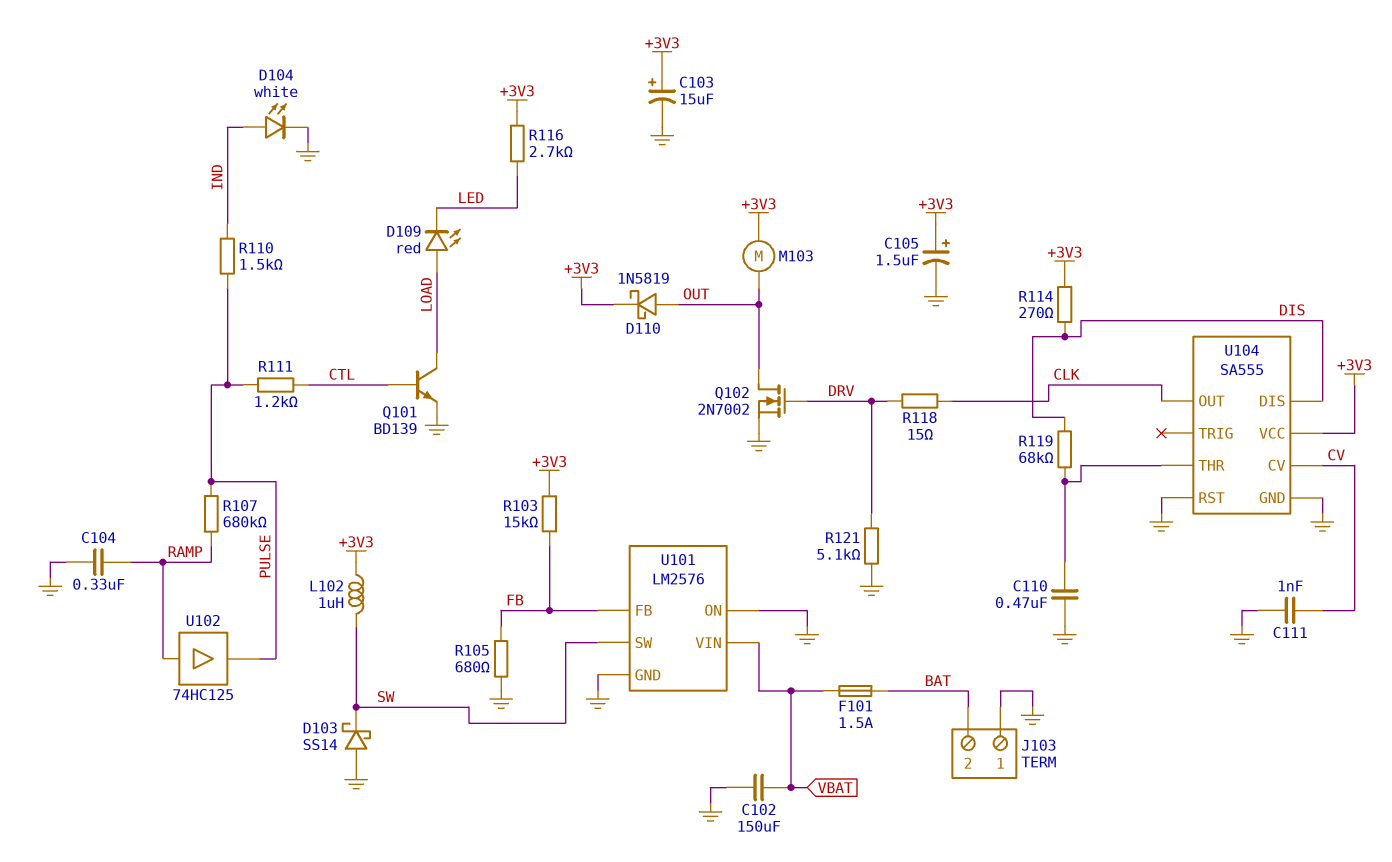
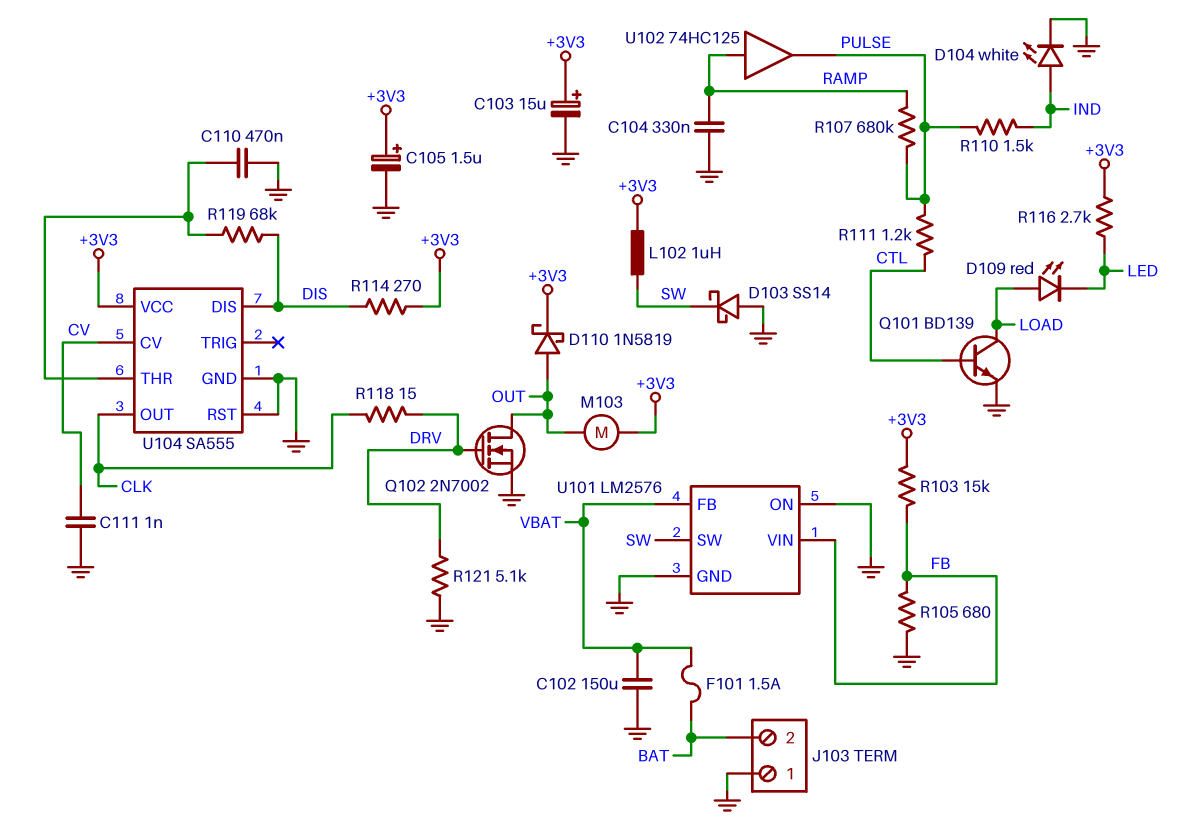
U101 pin FB: FB -> VBAT
U101 pin VIN: VBAT -> FB

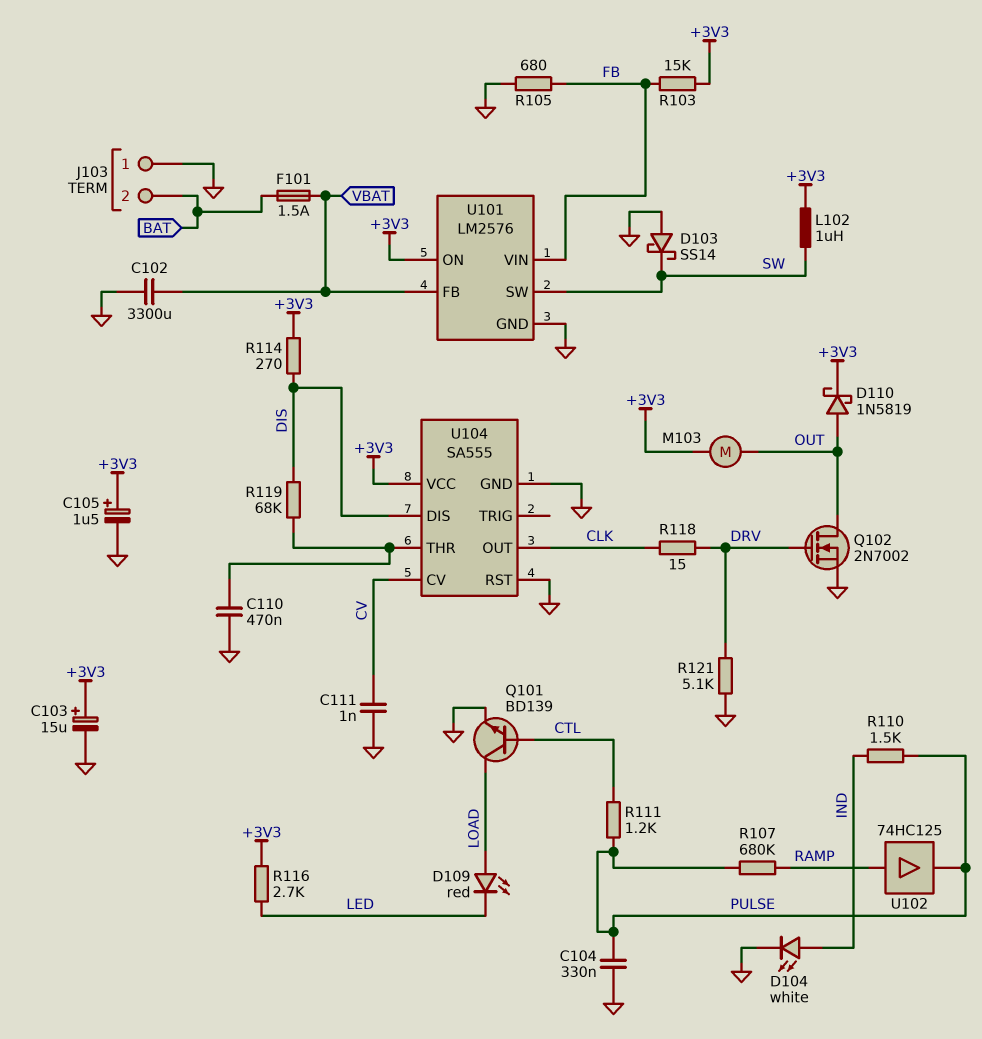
C102: 150uF (GND, VBAT) -> 3300uF (GND, VBAT)
C104: 330nF (GND, RAMP) -> 330nF (GND, PULSE)
U101 pin ON: GND -> +3V3

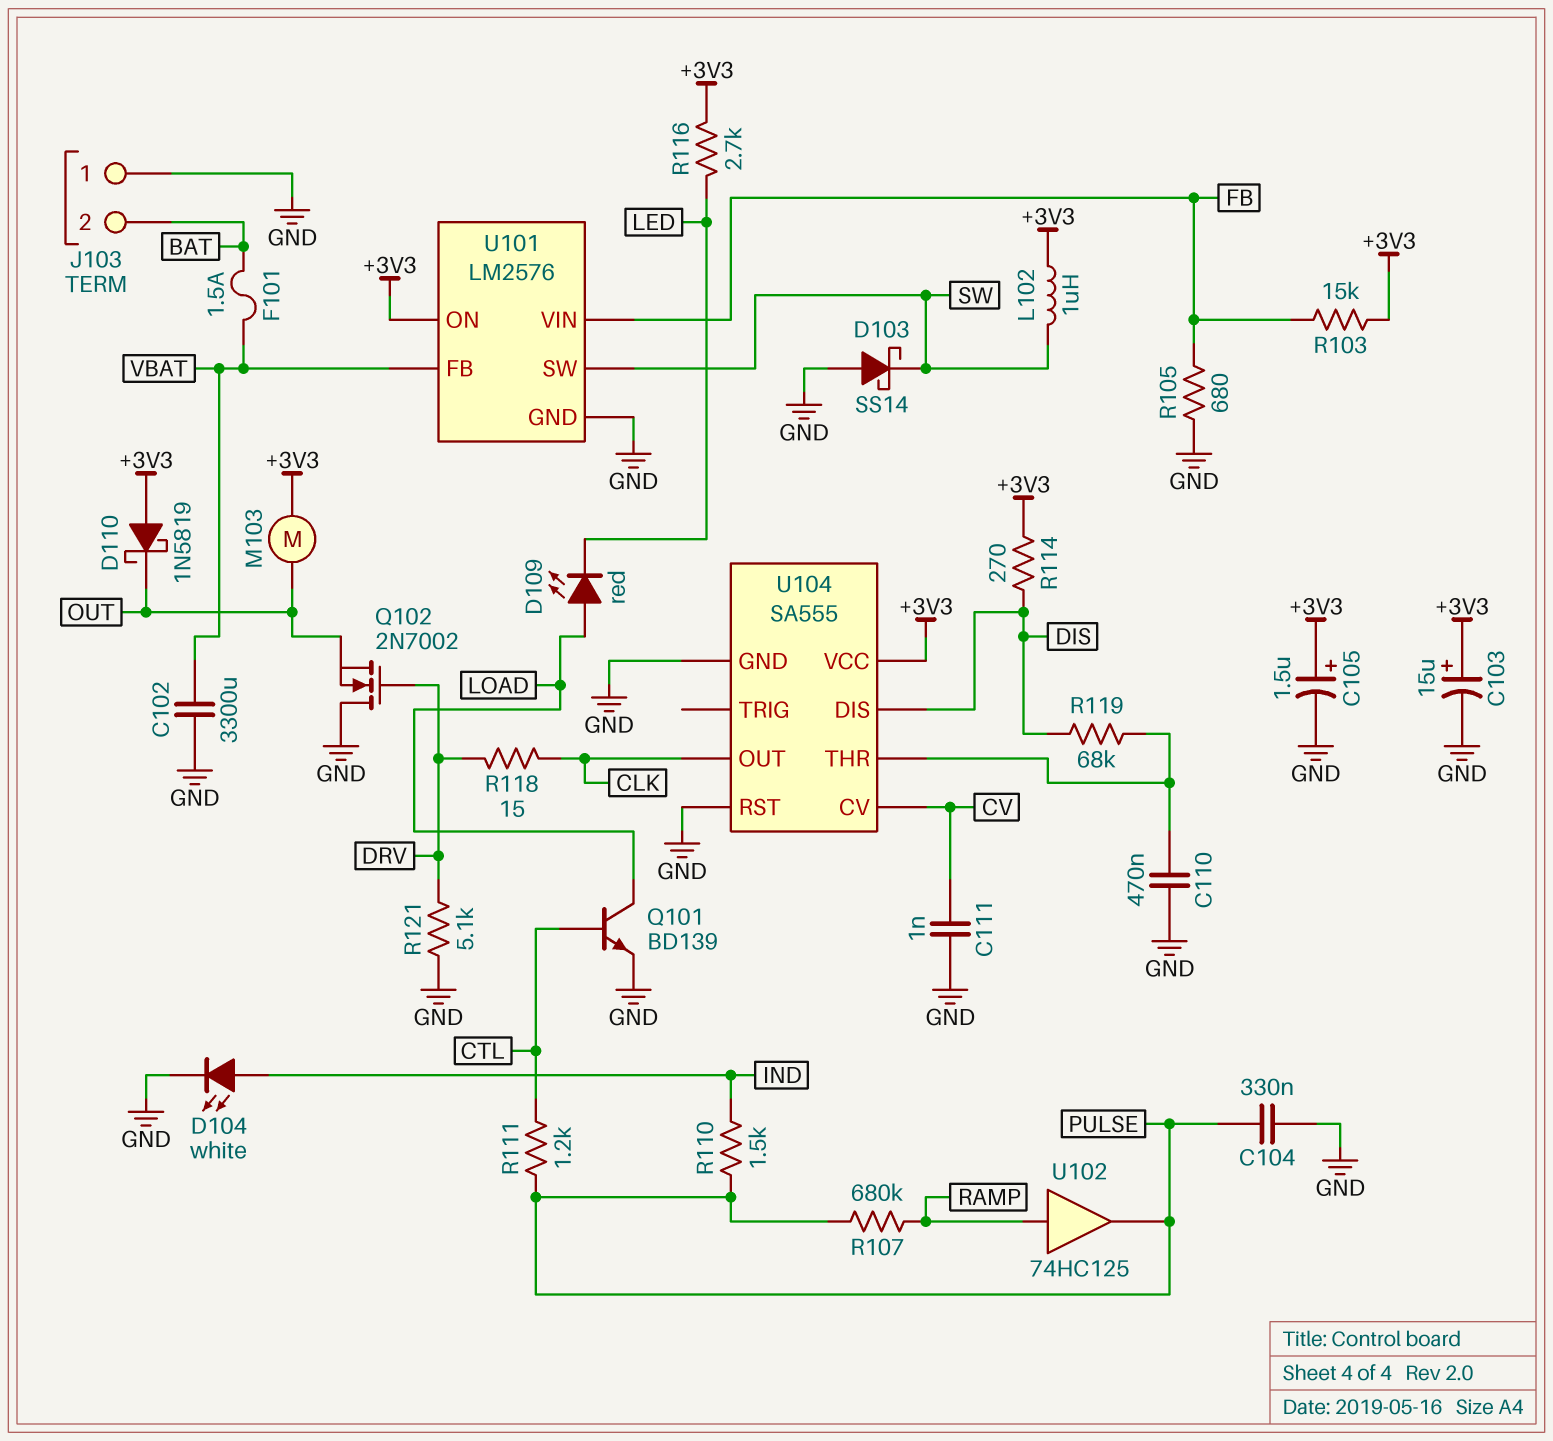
D110: schottky 1N5819 (A OUT, K +3V3) -> schottky 1N5819 (A +3V3, K OUT)
Q102: NMOS 2N7002 (G DRV, D OUT, S GND) -> NMOS 2N7002 (G DRV, D GND, S OUT)

